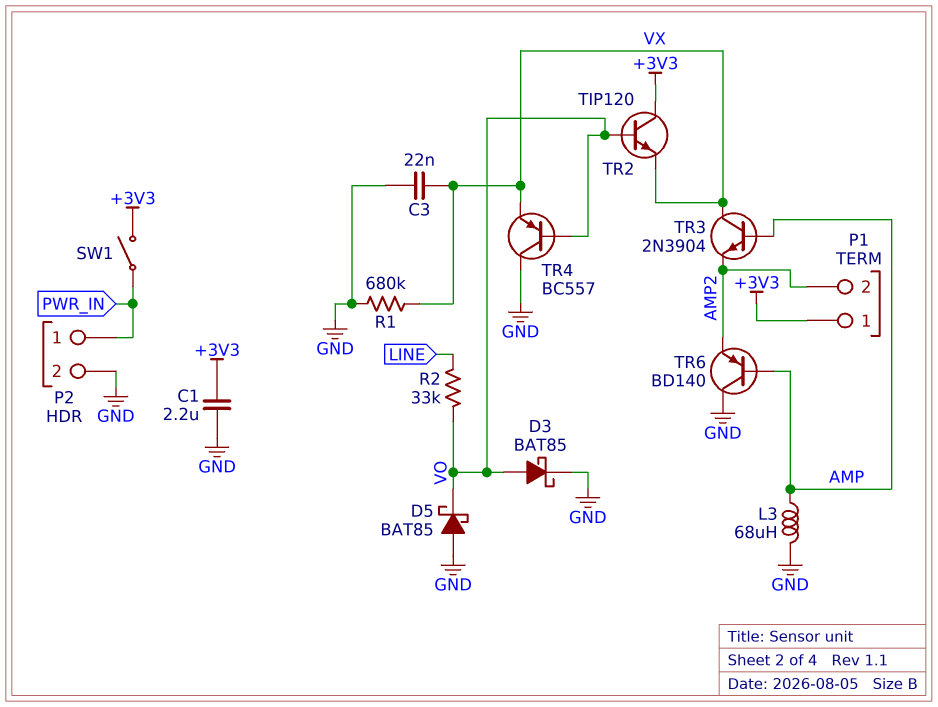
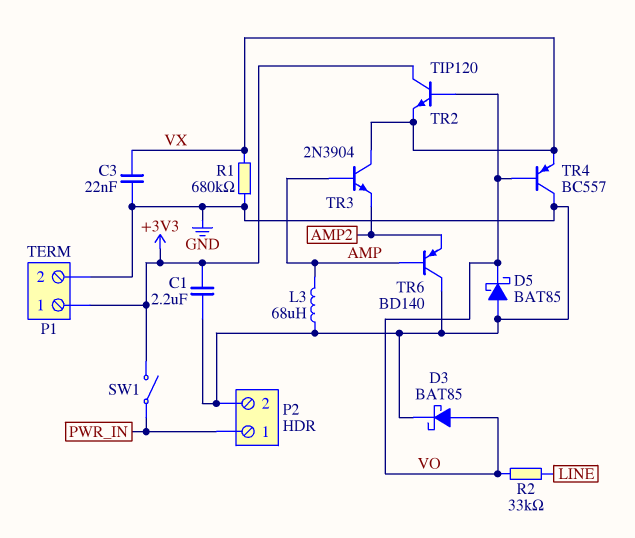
P1 pin 2: AMP2 -> GND

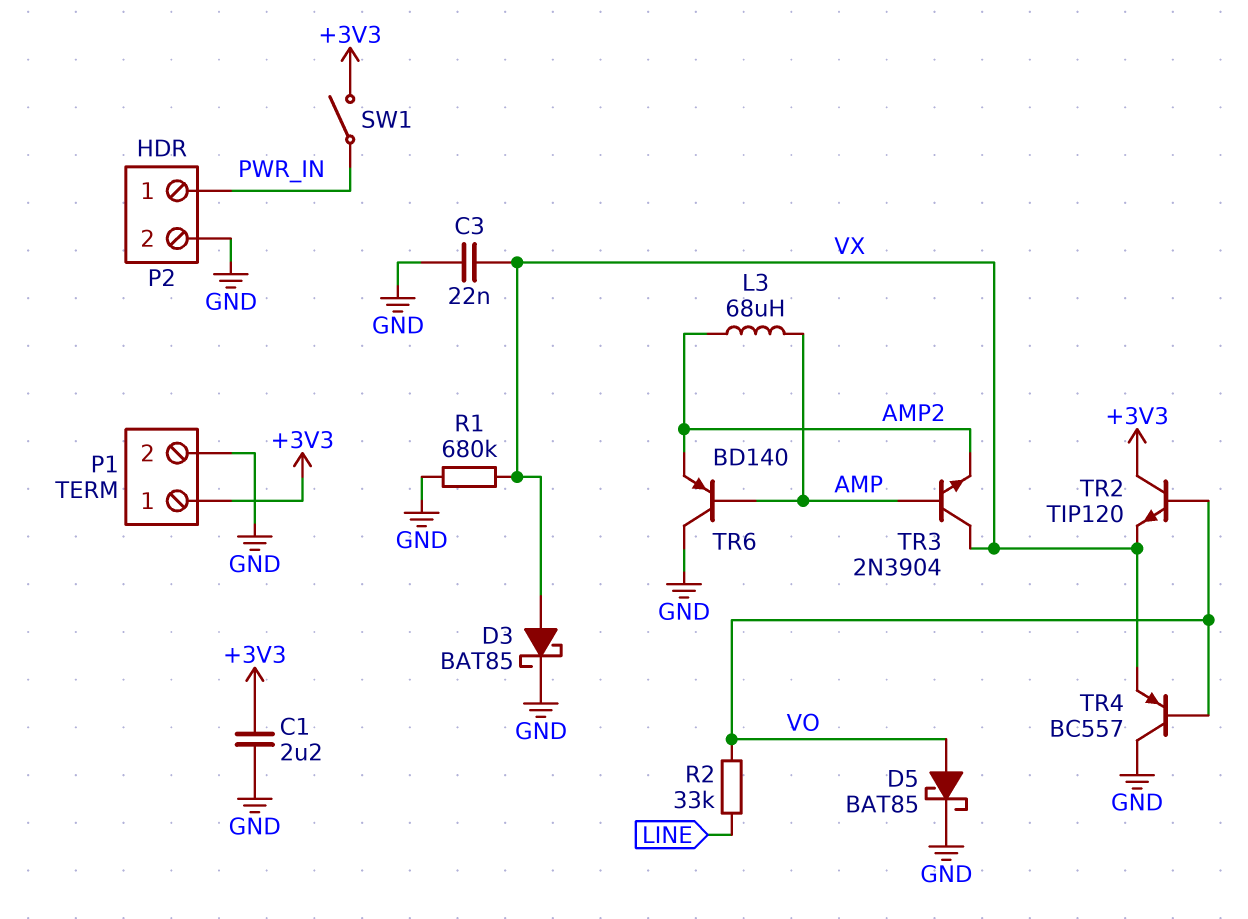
D3: schottky BAT85 (A VO, K GND) -> schottky BAT85 (A VX, K GND)
D5: schottky BAT85 (A GND, K VO) -> schottky BAT85 (A VO, K GND)
L3: 68uH (AMP, GND) -> 68uH (AMP, AMP2)

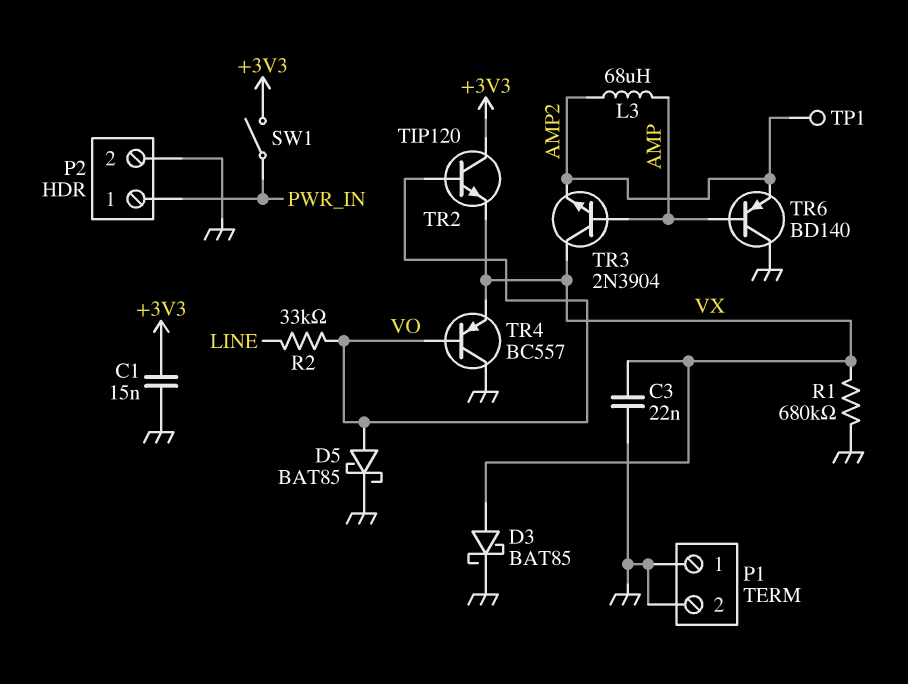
C1: 2.2uF (+3V3, GND) -> 15nF (+3V3, GND)
P1 pin 1: +3V3 -> GND
TP1: none -> test point (AMP2)

